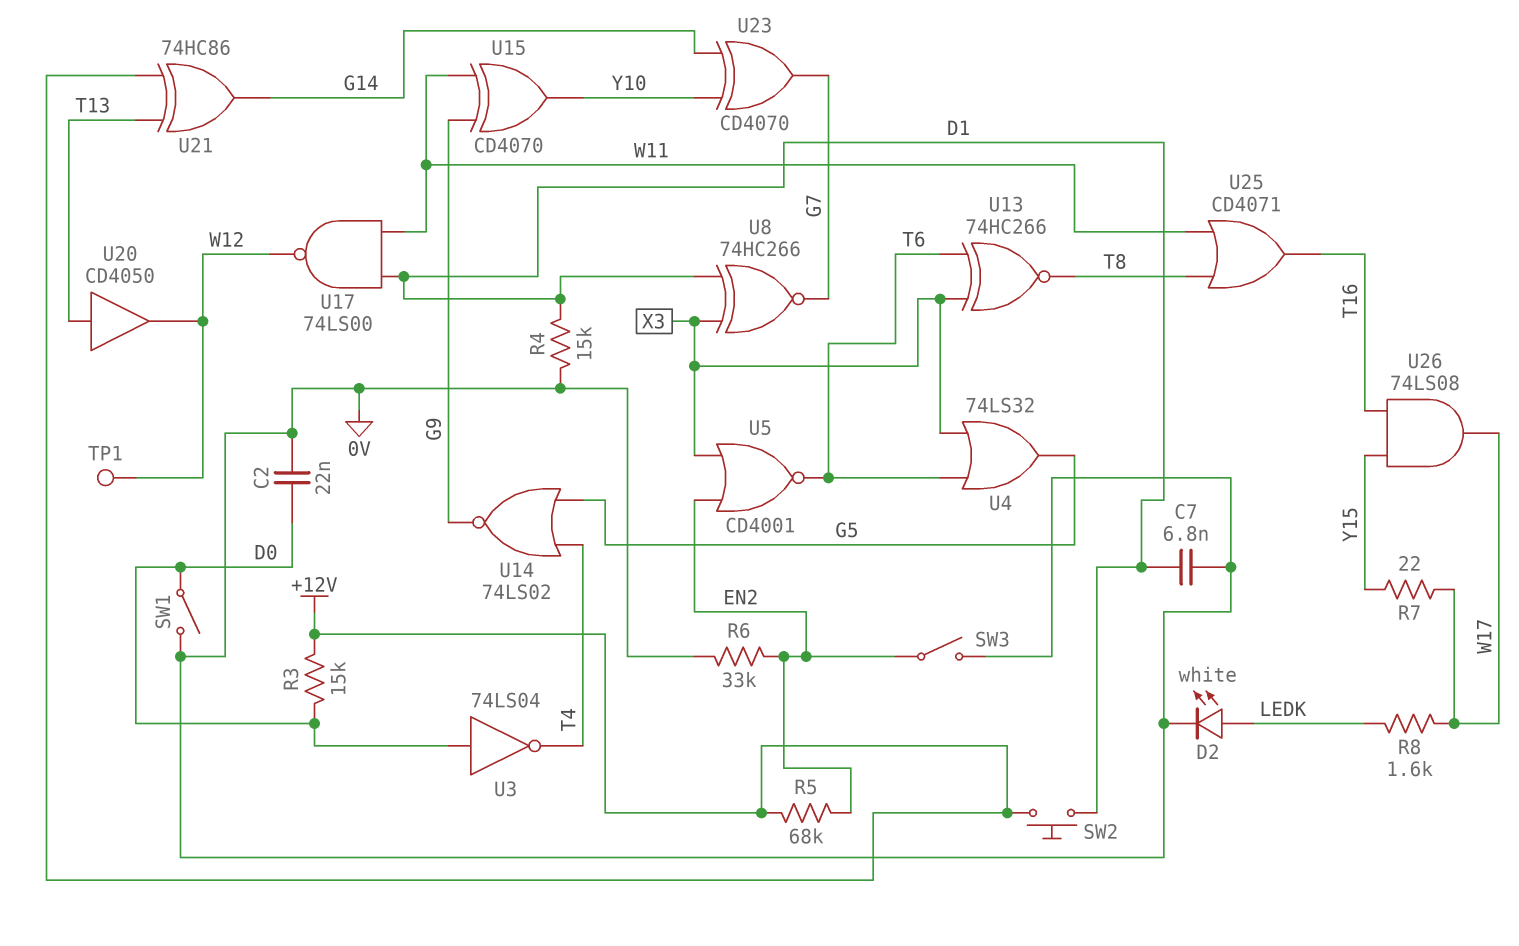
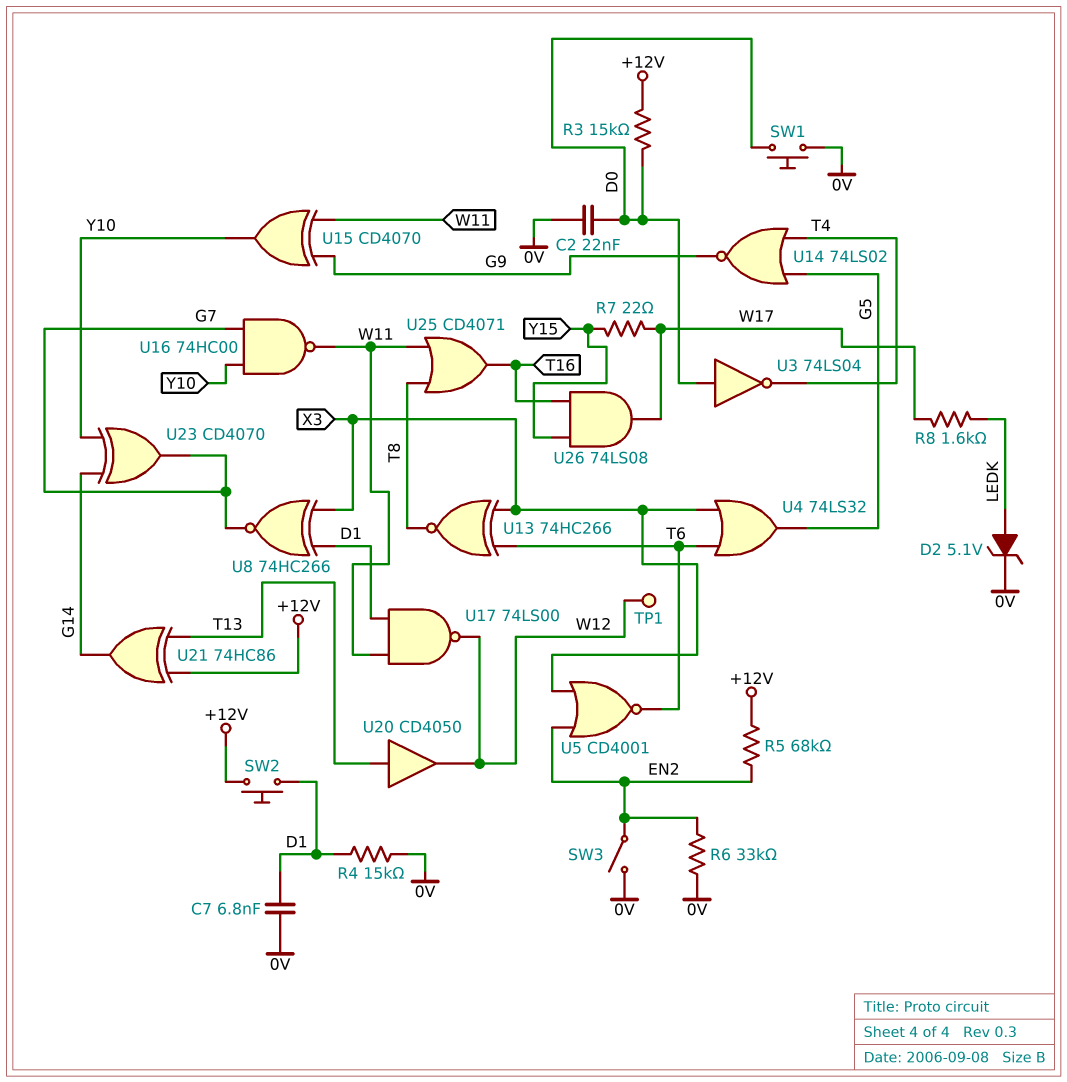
D2: LED white (A LEDK, K 0V) -> zener 5.1V (A LEDK, K 0V)
SW1: switch (0V, D0) -> button (0V, D0)
U16: none -> NAND 74HC00 (in G7, in Y10, out W11)

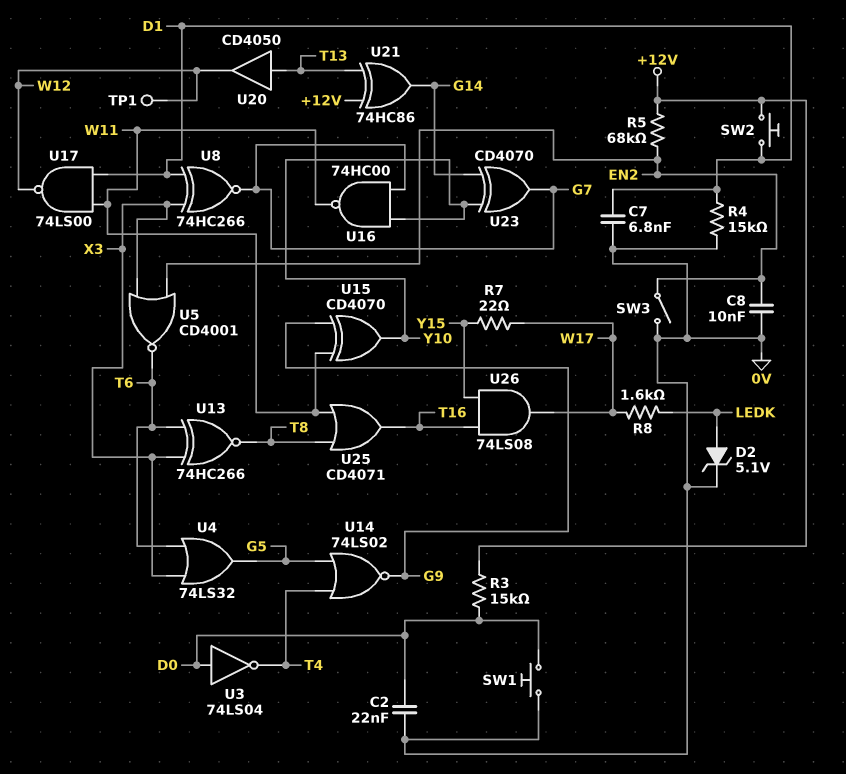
C8: none -> 10nF (0V, EN2)
R6: 33k (0V, EN2) -> none

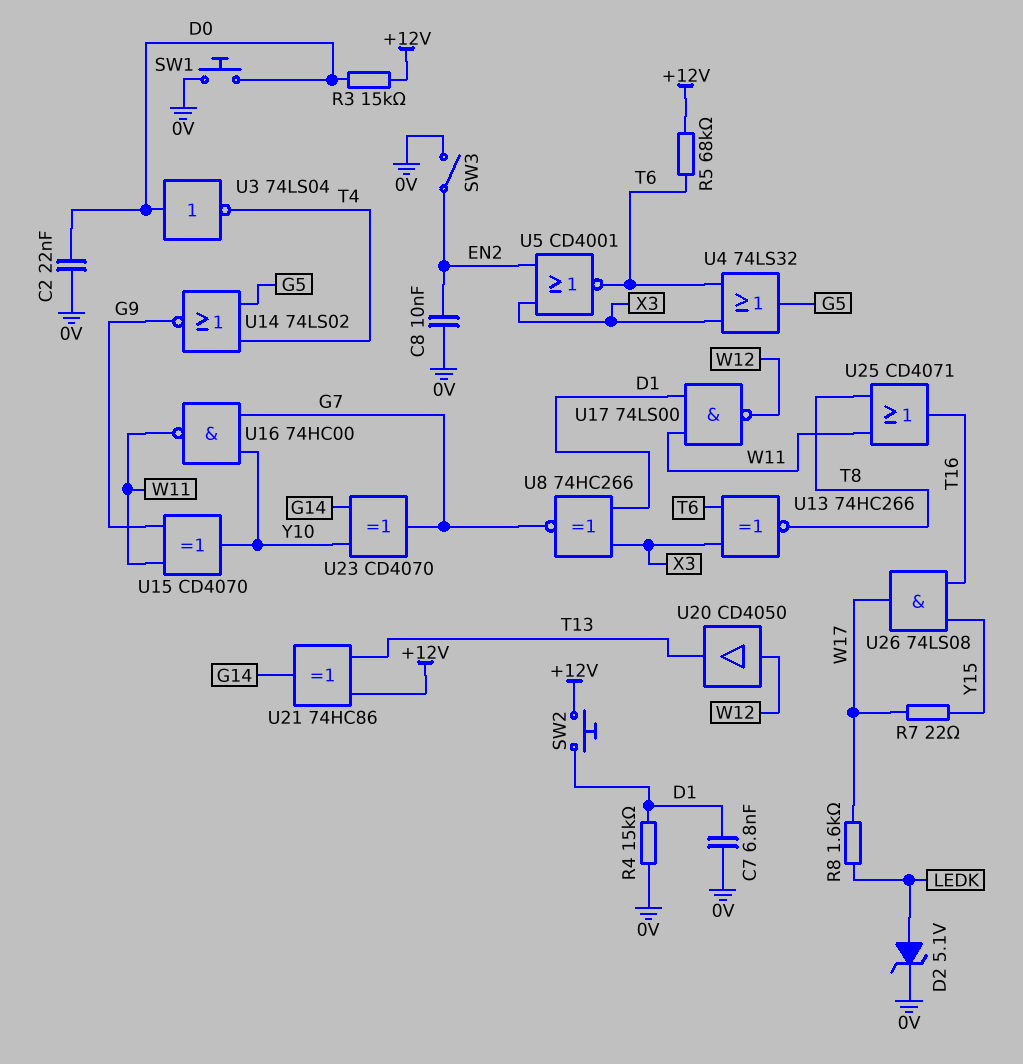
R5: 68k (+12V, EN2) -> 68k (+12V, T6)
TP1: test point (W12) -> none
U20: buffer CD4050 (in T13, out W12) -> buffer CD4050 (in W12, out T13)

